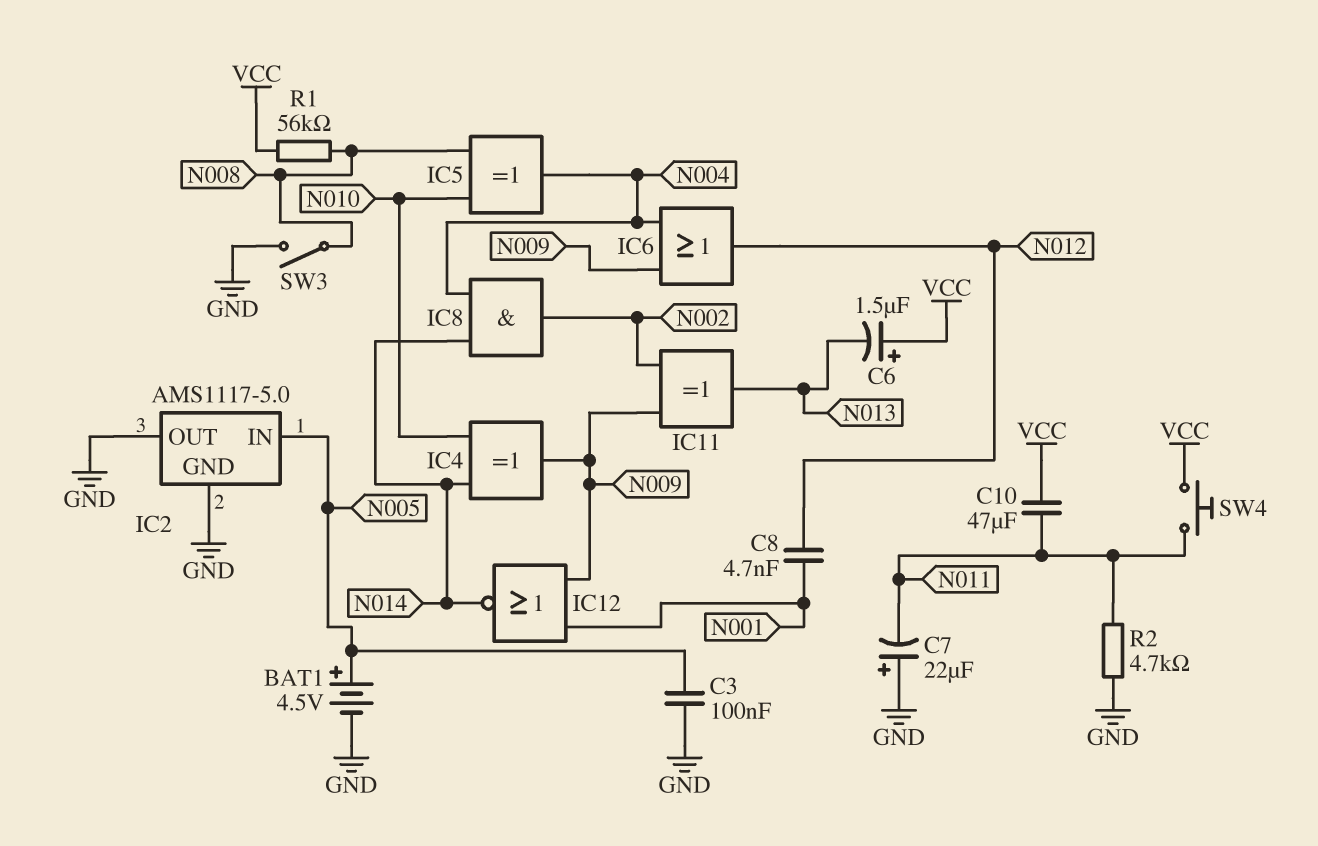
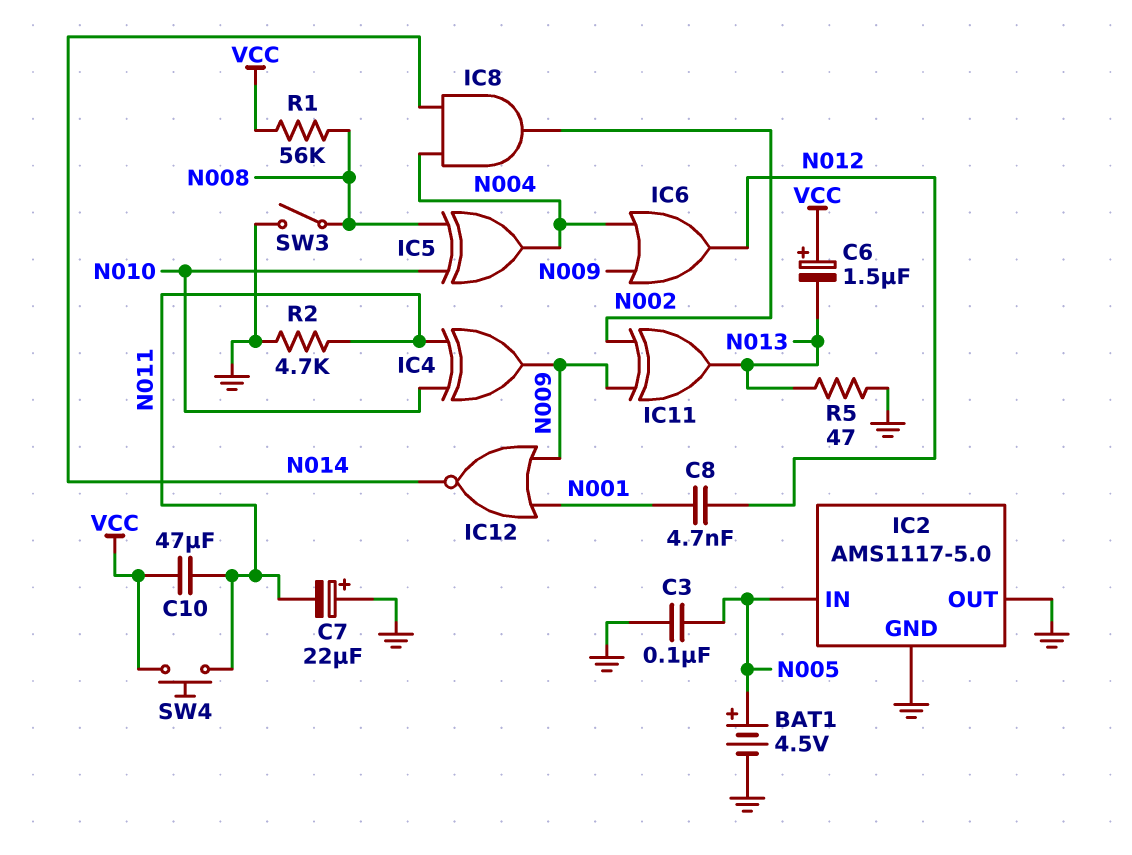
IC4: XOR (in N010, in N014, out N009) -> XOR (in N010, in N011, out N009)
R5: none -> 47 (GND, N013)

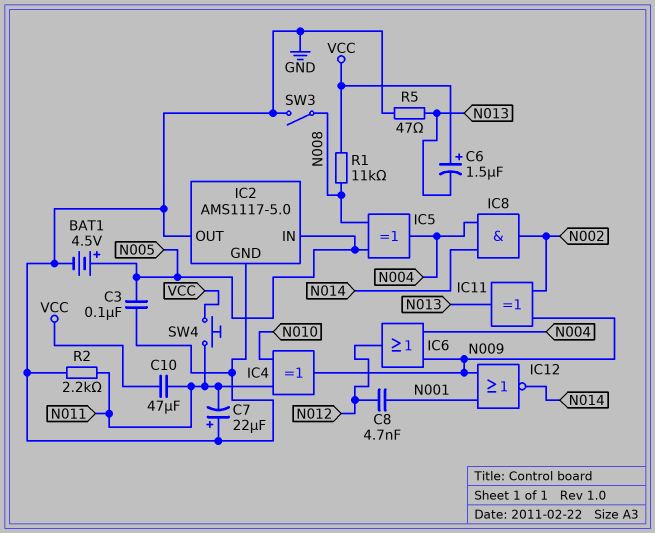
IC5: XOR (in N008, in N010, out N004) -> XOR (in N005, in N008, out N004)
R1: 56k (N008, VCC) -> 11k (N008, VCC)
R2: 4.7k (GND, N011) -> 2.2k (GND, N011)

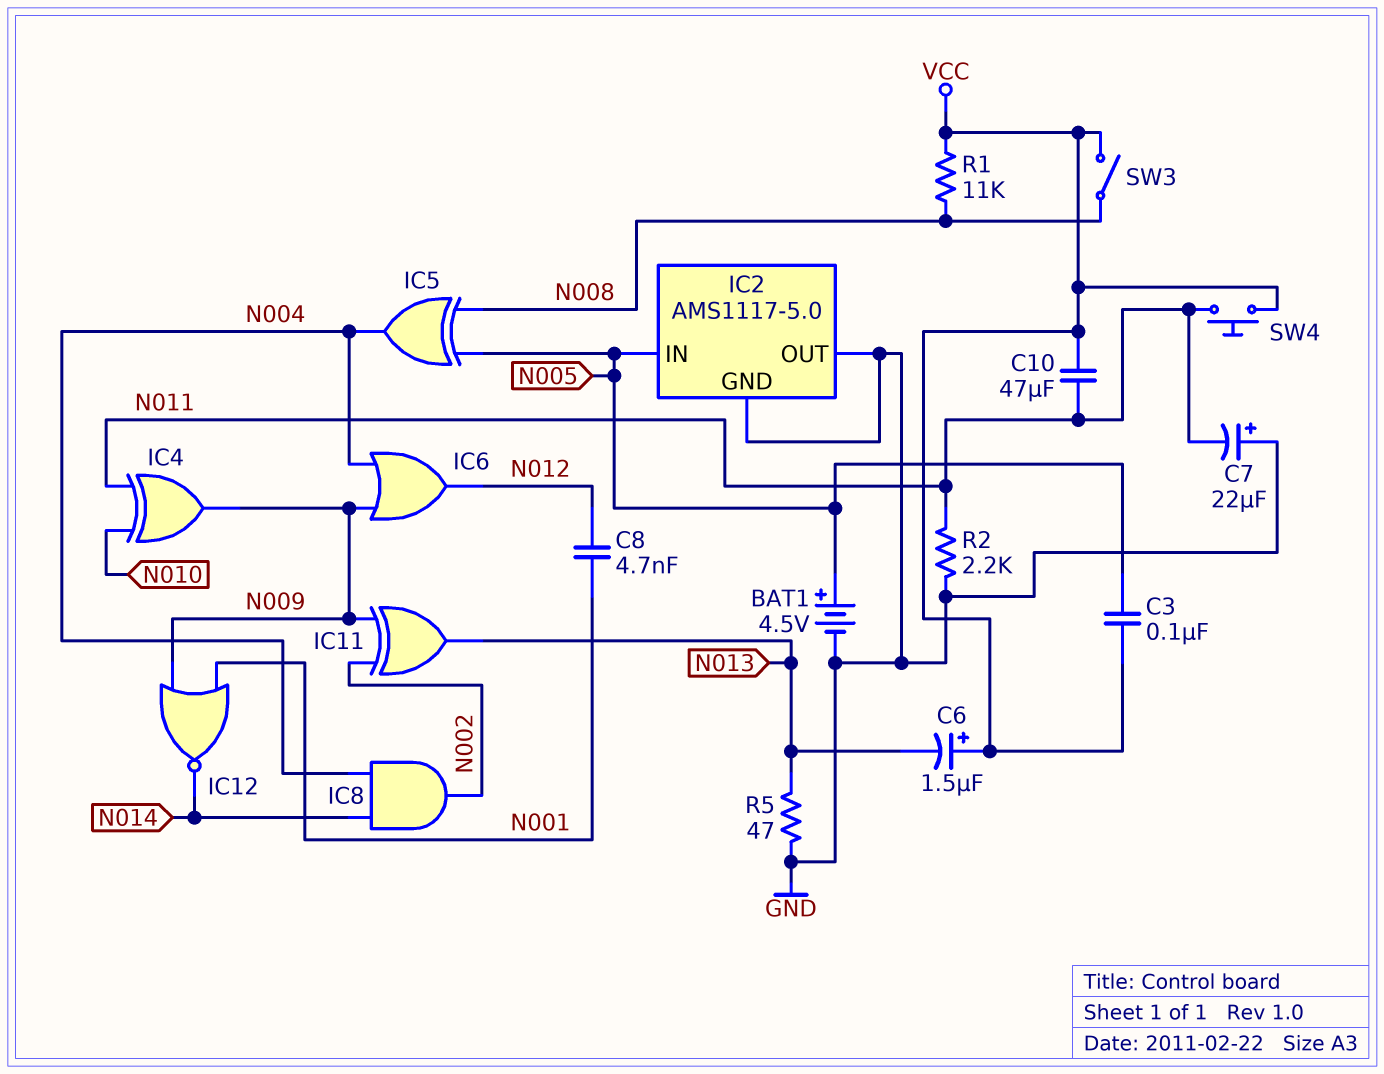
C3: 100nF (GND, N005) -> 100nF (N005, VCC)
SW3: switch (GND, N008) -> switch (N008, VCC)

